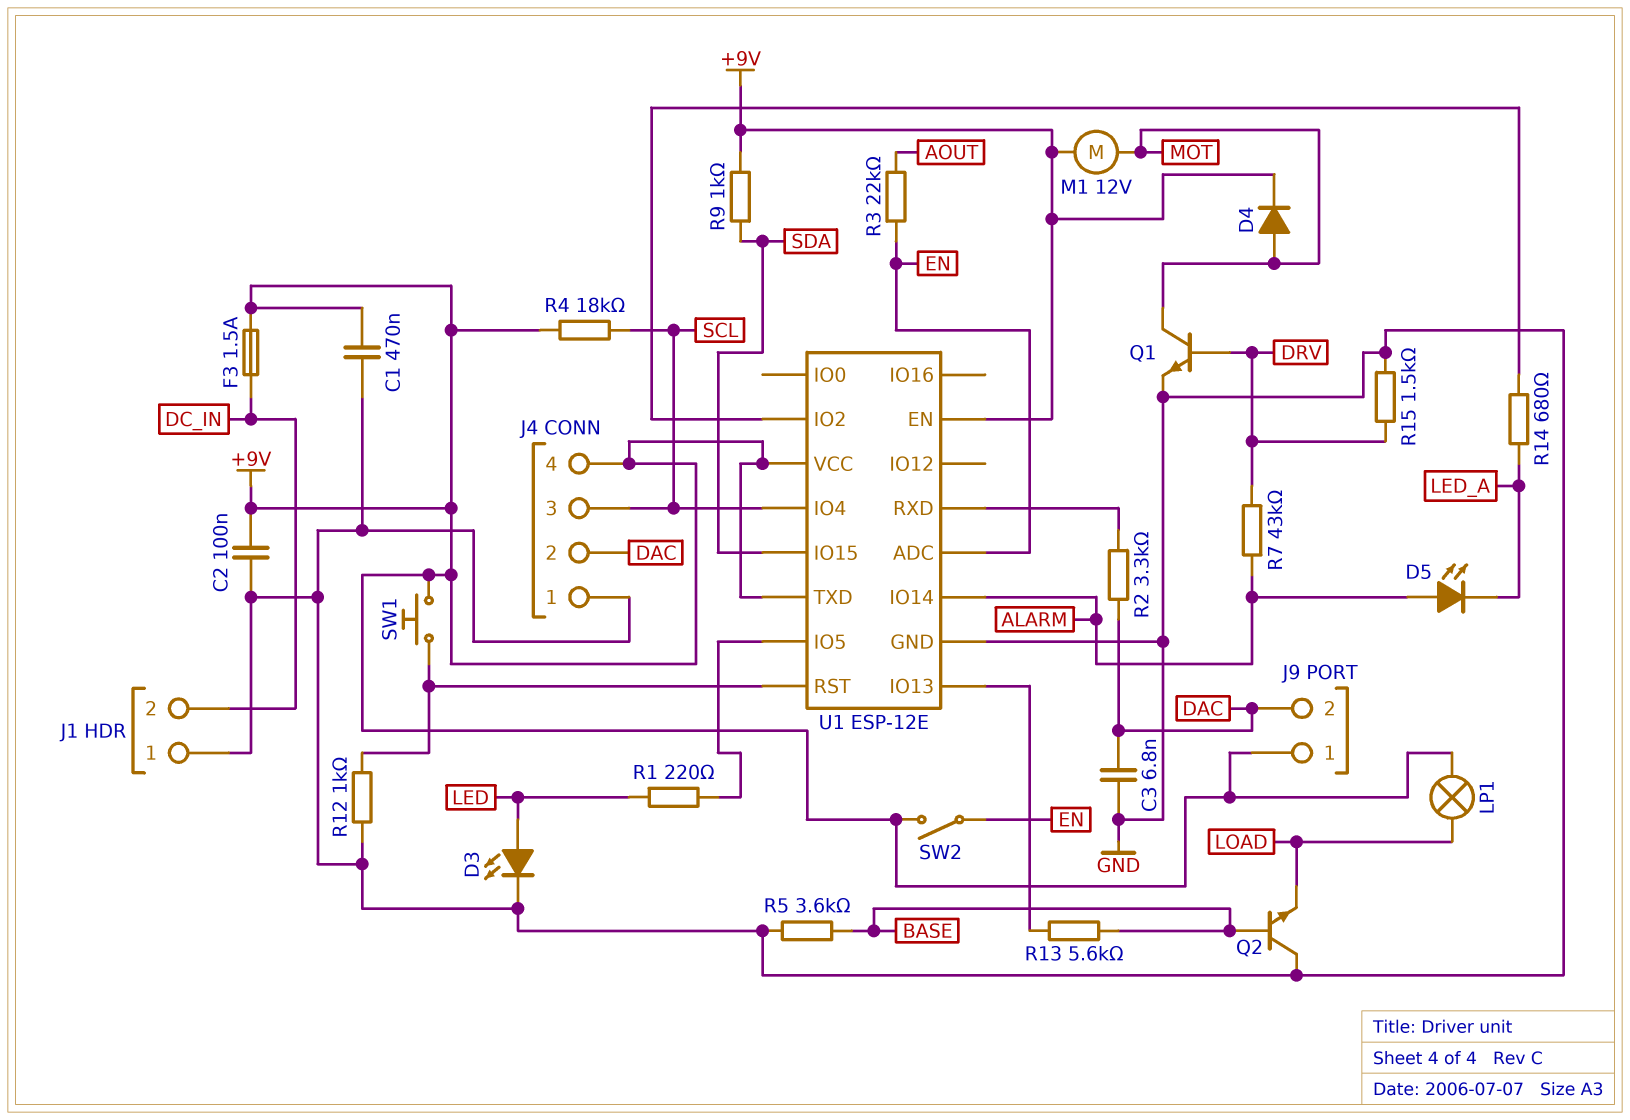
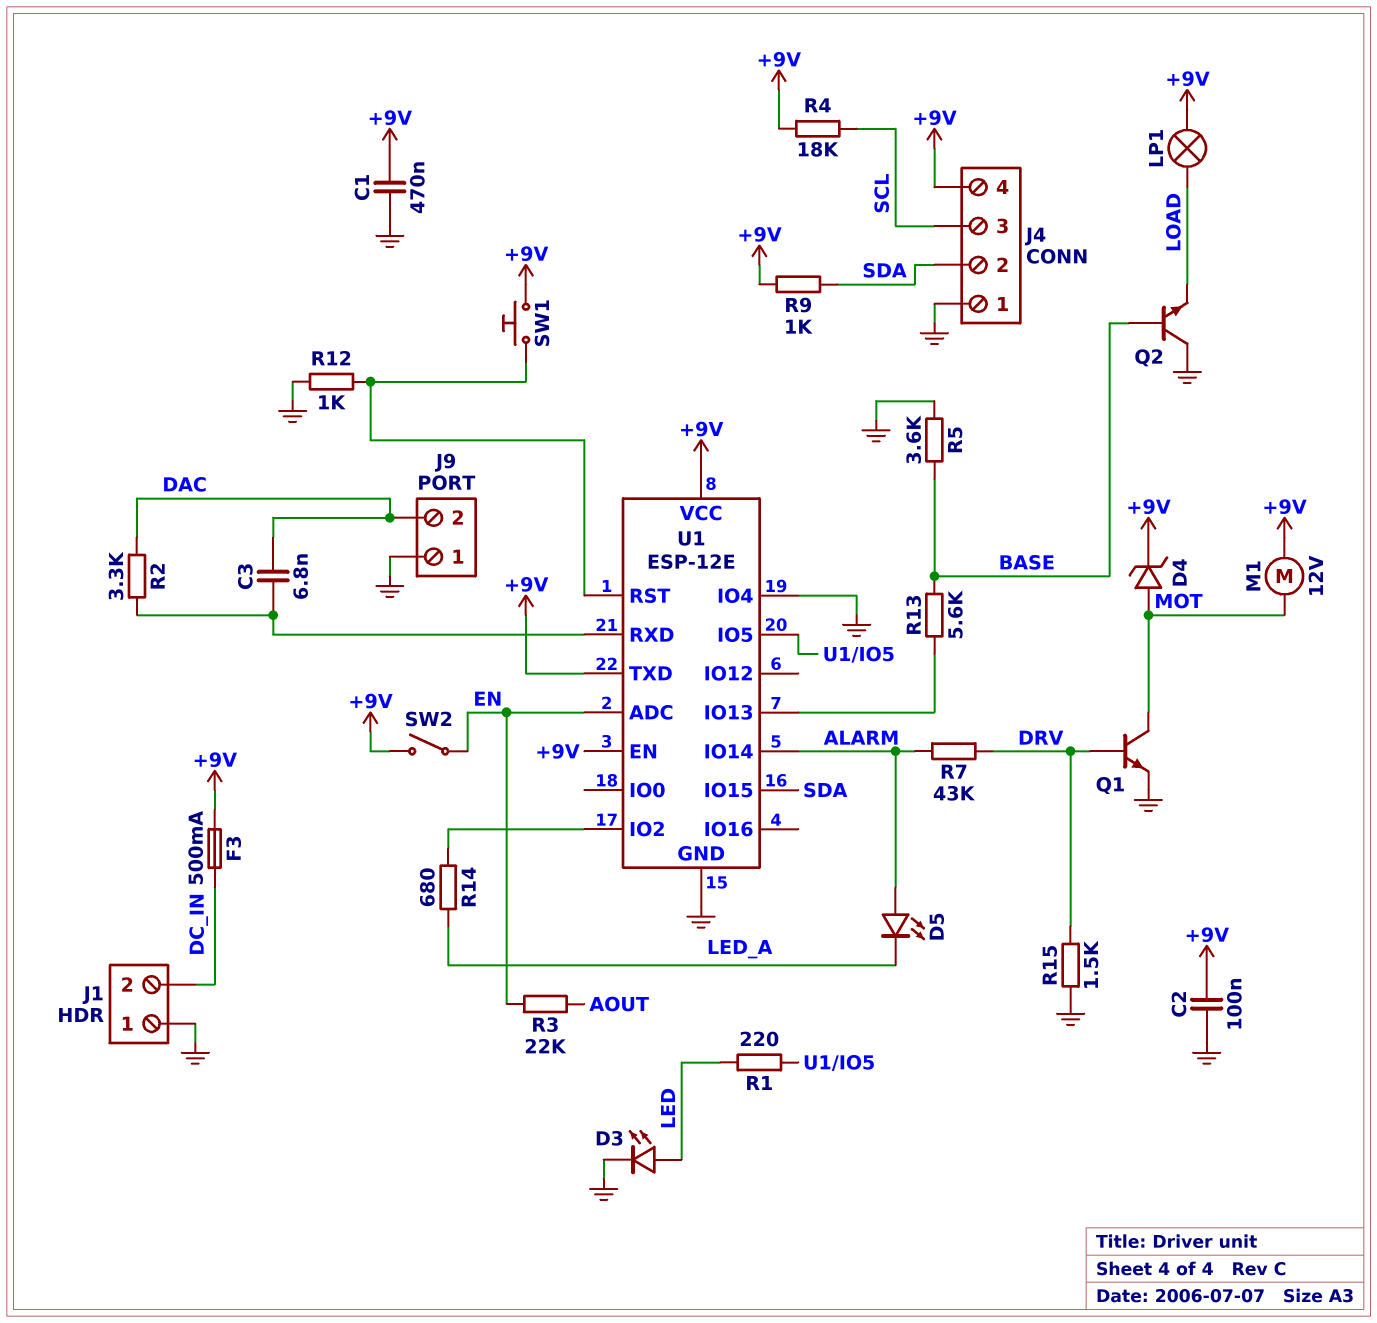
C3: 6.8nF (DAC, GND) -> 6.8nF (DAC, U1/RXD)
D4: diode (A MOT, K +9V) -> zener (A MOT, K +9V)
F3: 1.5A (+9V, DC_IN) -> 500mA (+9V, DC_IN)
J4 pin 2: DAC -> SDA
J9 pin 1: +9V -> GND
U1 pin IO4: SCL -> GND

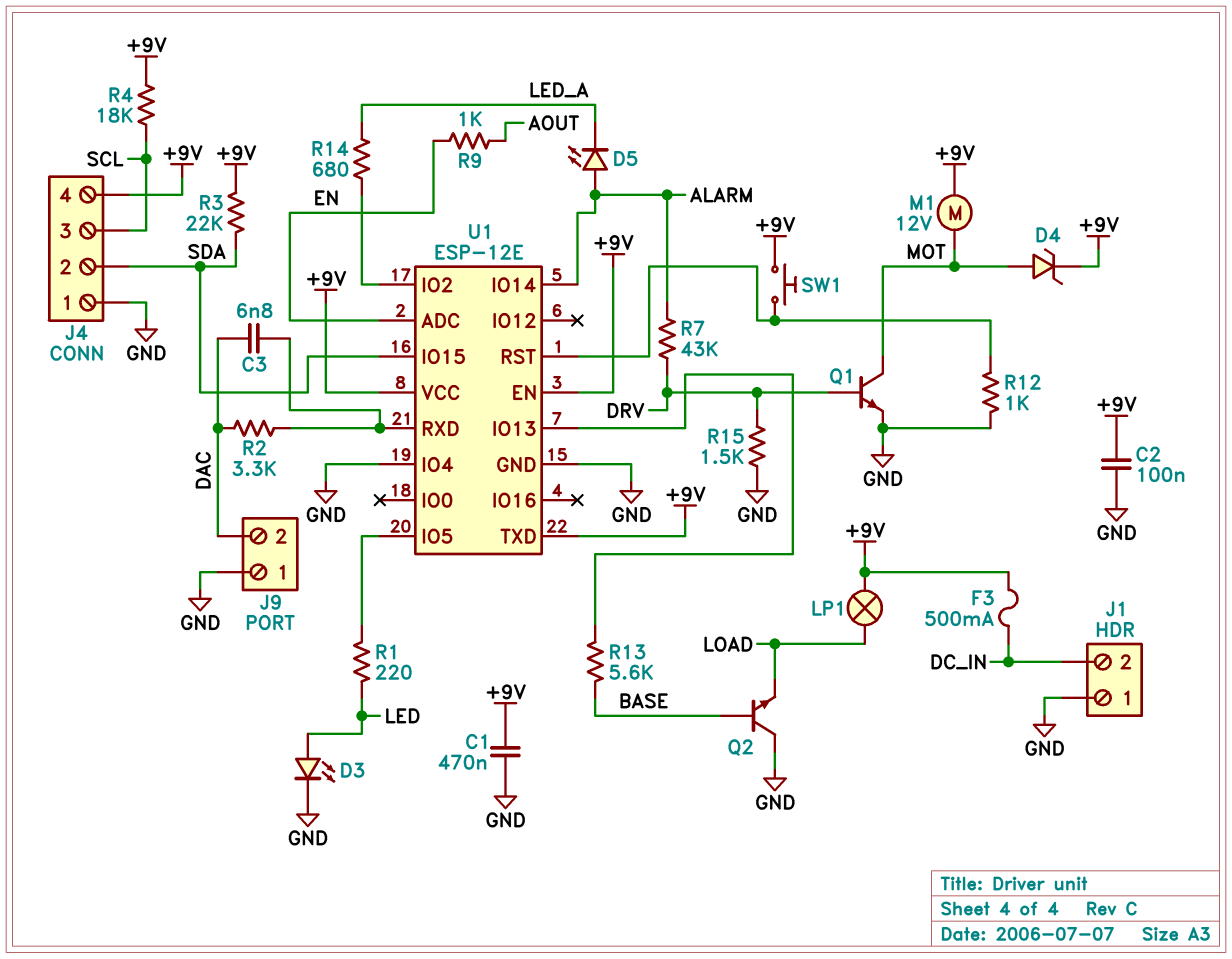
R3: 22k (AOUT, EN) -> 22k (+9V, SDA)
R5: 3.6k (BASE, GND) -> none
R9: 1k (+9V, SDA) -> 1k (AOUT, EN)
SW2: switch (+9V, EN) -> none

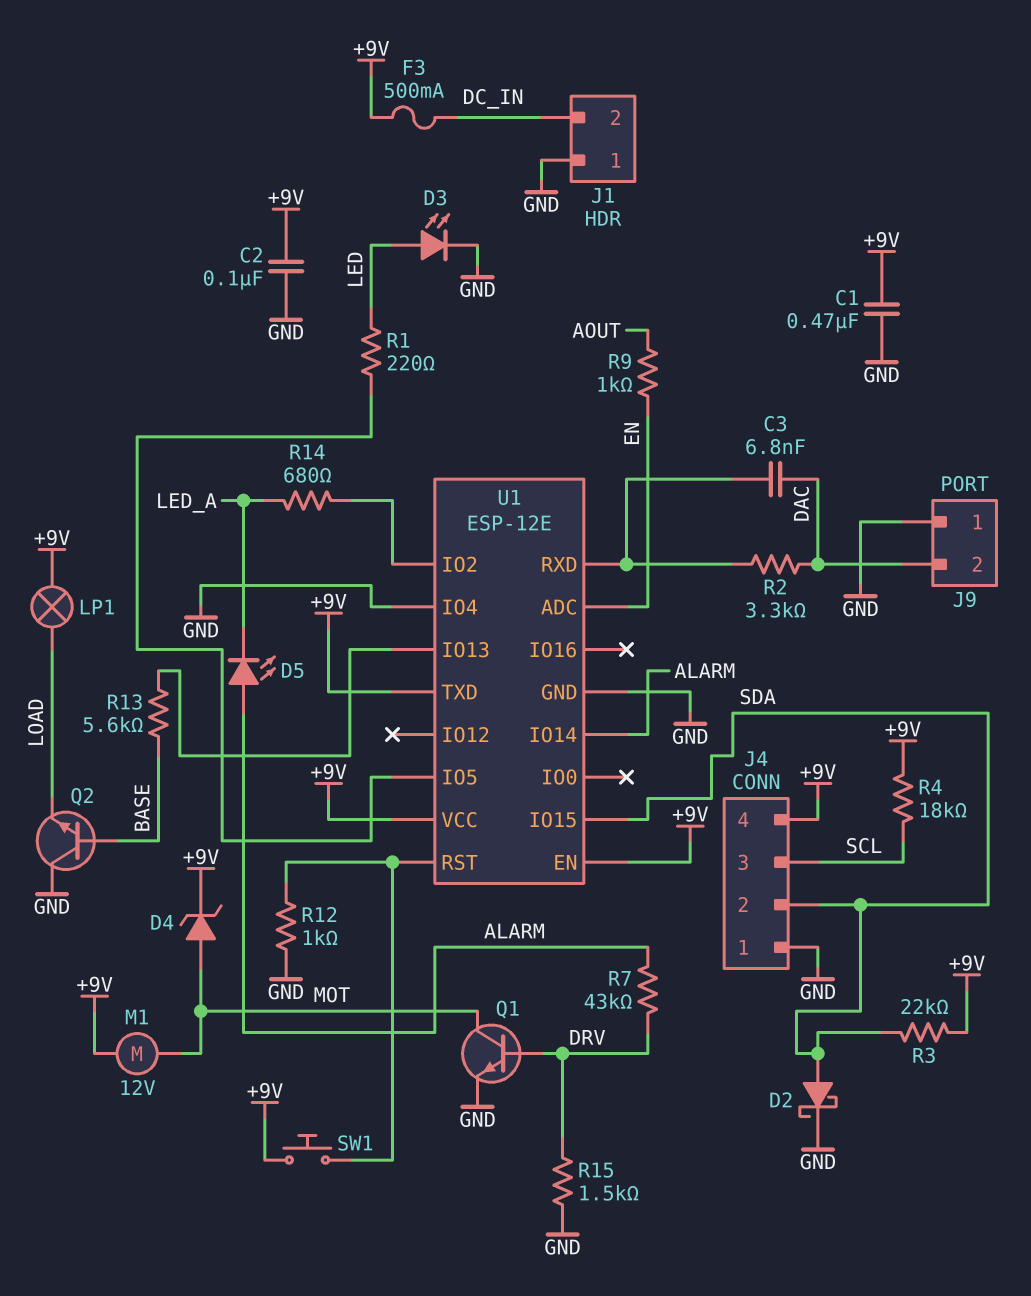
D2: none -> schottky (A SDA, K GND)

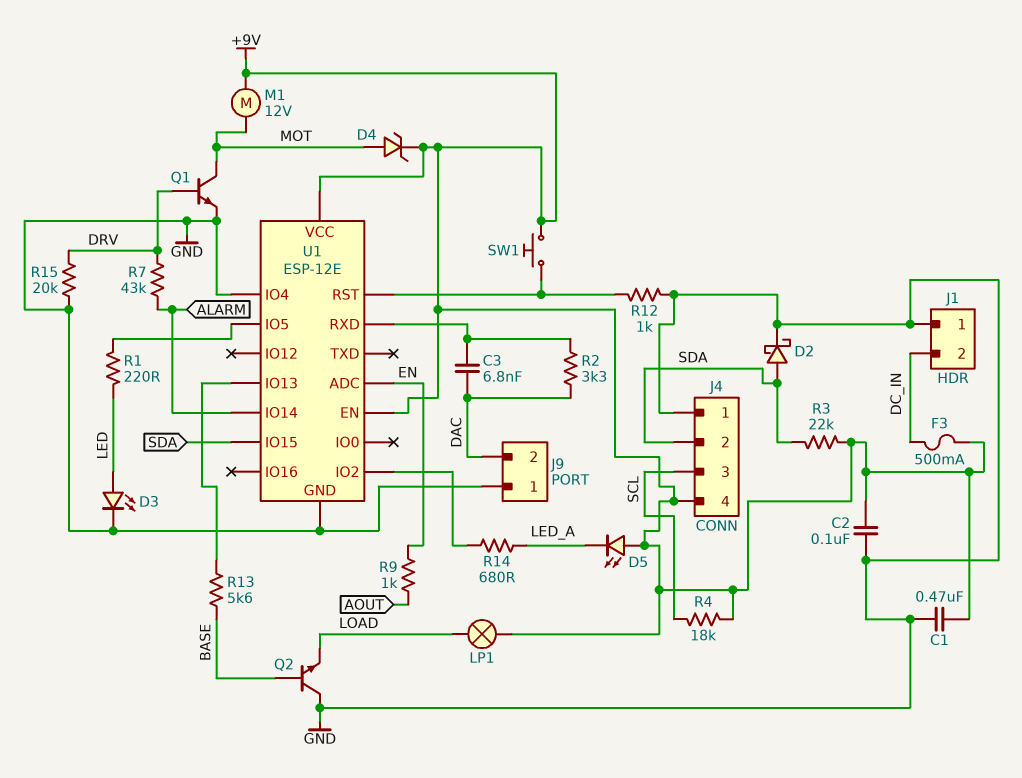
D5: LED (A ALARM, K LED_A) -> LED (A +9V, K LED_A)
R15: 1.5k (DRV, GND) -> 20k (DRV, GND)
U1 pin TXD: +9V -> none

